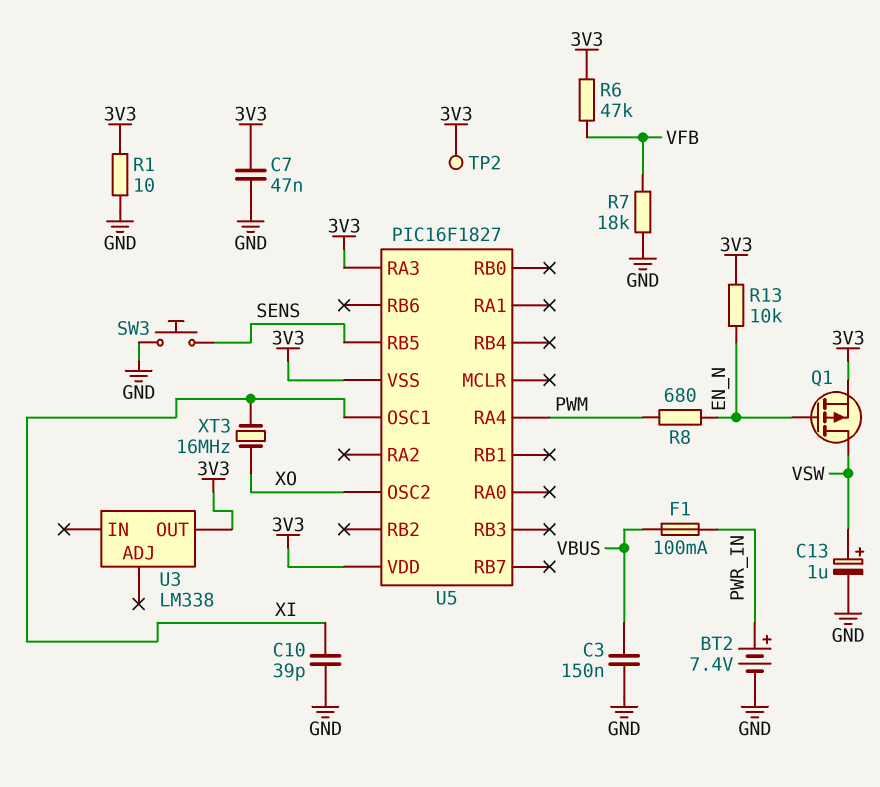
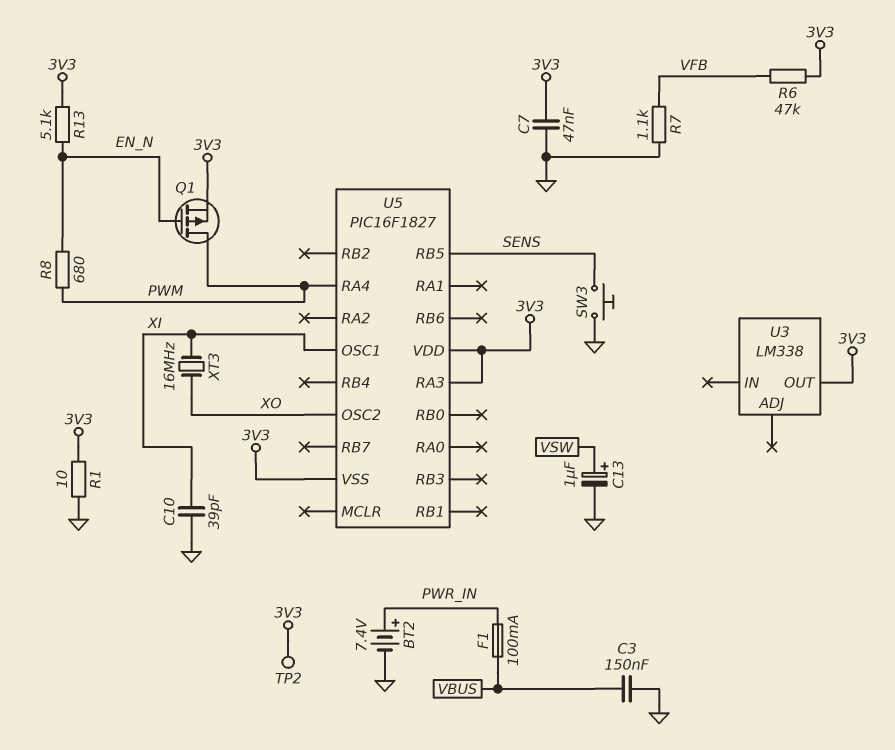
Q1: PMOS (G EN_N, D VSW, S 3V3) -> PMOS (G EN_N, D PWM, S 3V3)
R7: 18k (GND, VFB) -> 1.1k (GND, VFB)
R13: 10k (3V3, EN_N) -> 5.1k (3V3, EN_N)

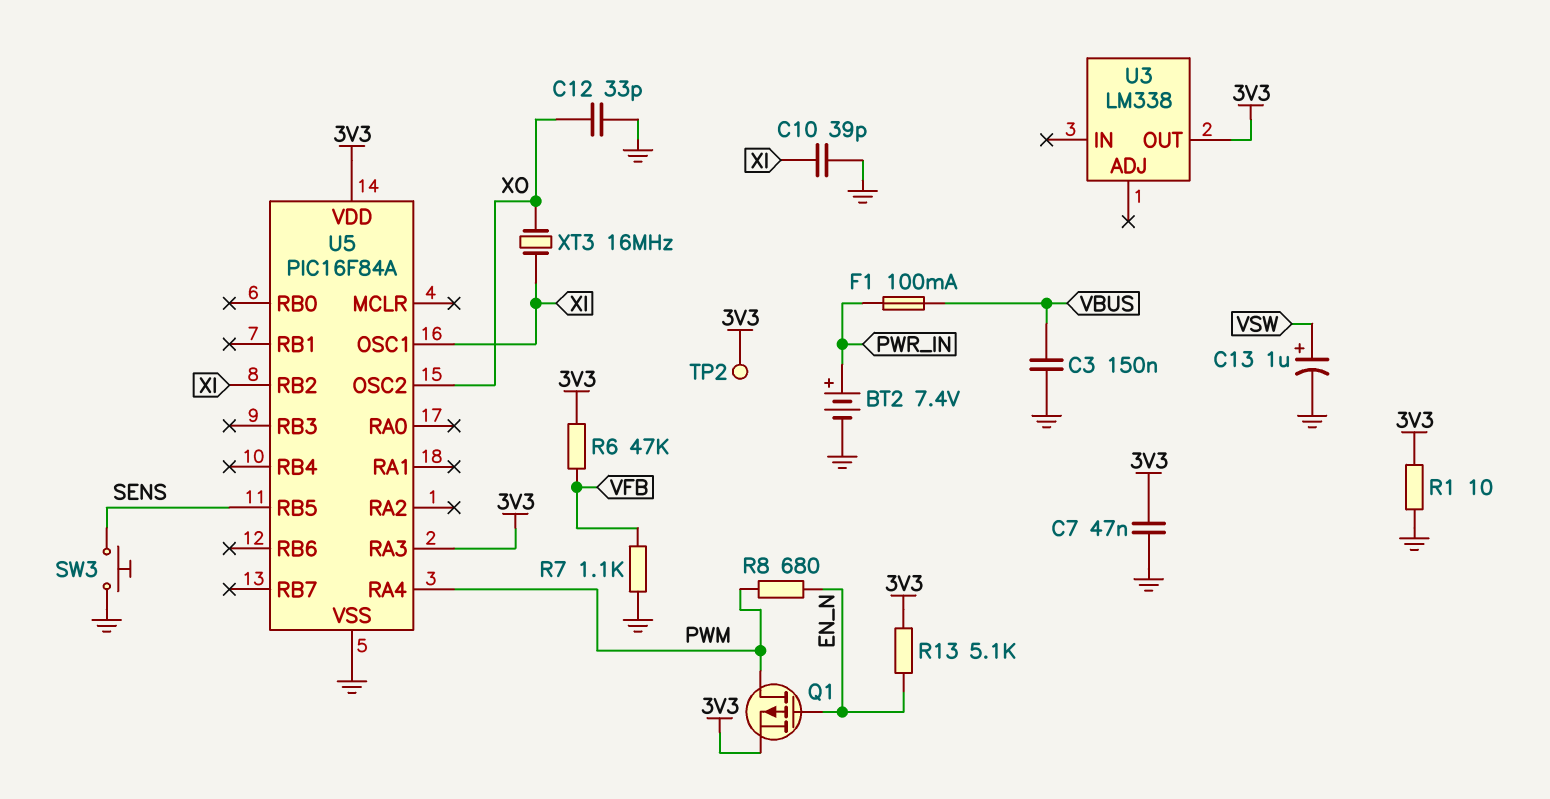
C12: none -> 33pF (GND, XO)
U5: PIC16F1827 -> PIC16F84A
U5 pin RB2: none -> XI
U5 pin VSS: 3V3 -> GND

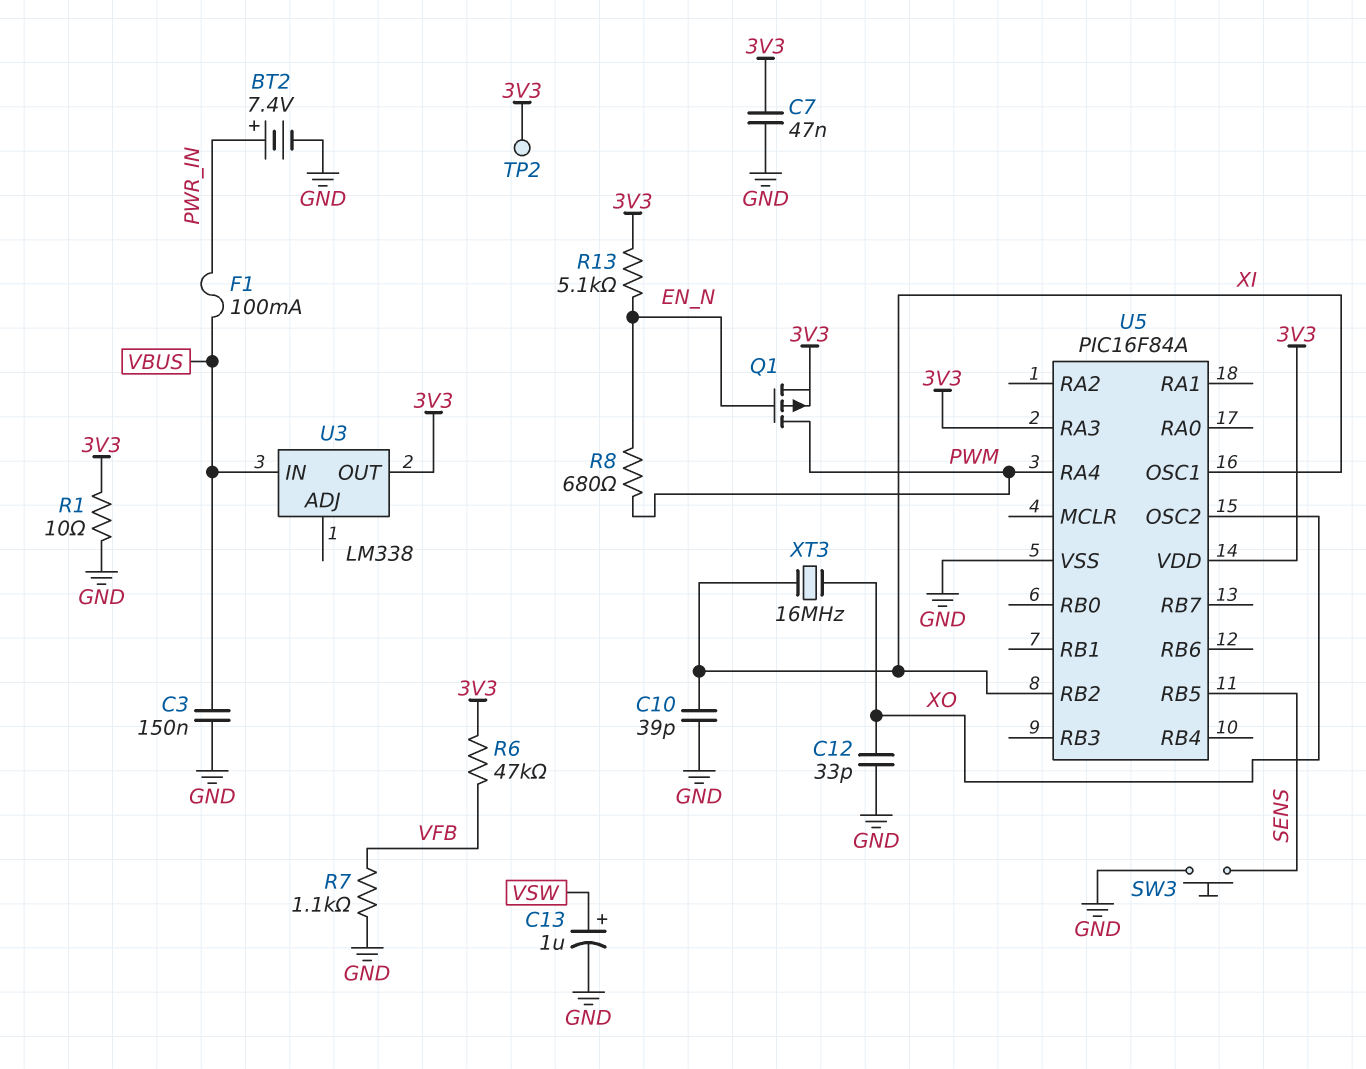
U3 pin IN: none -> VBUS

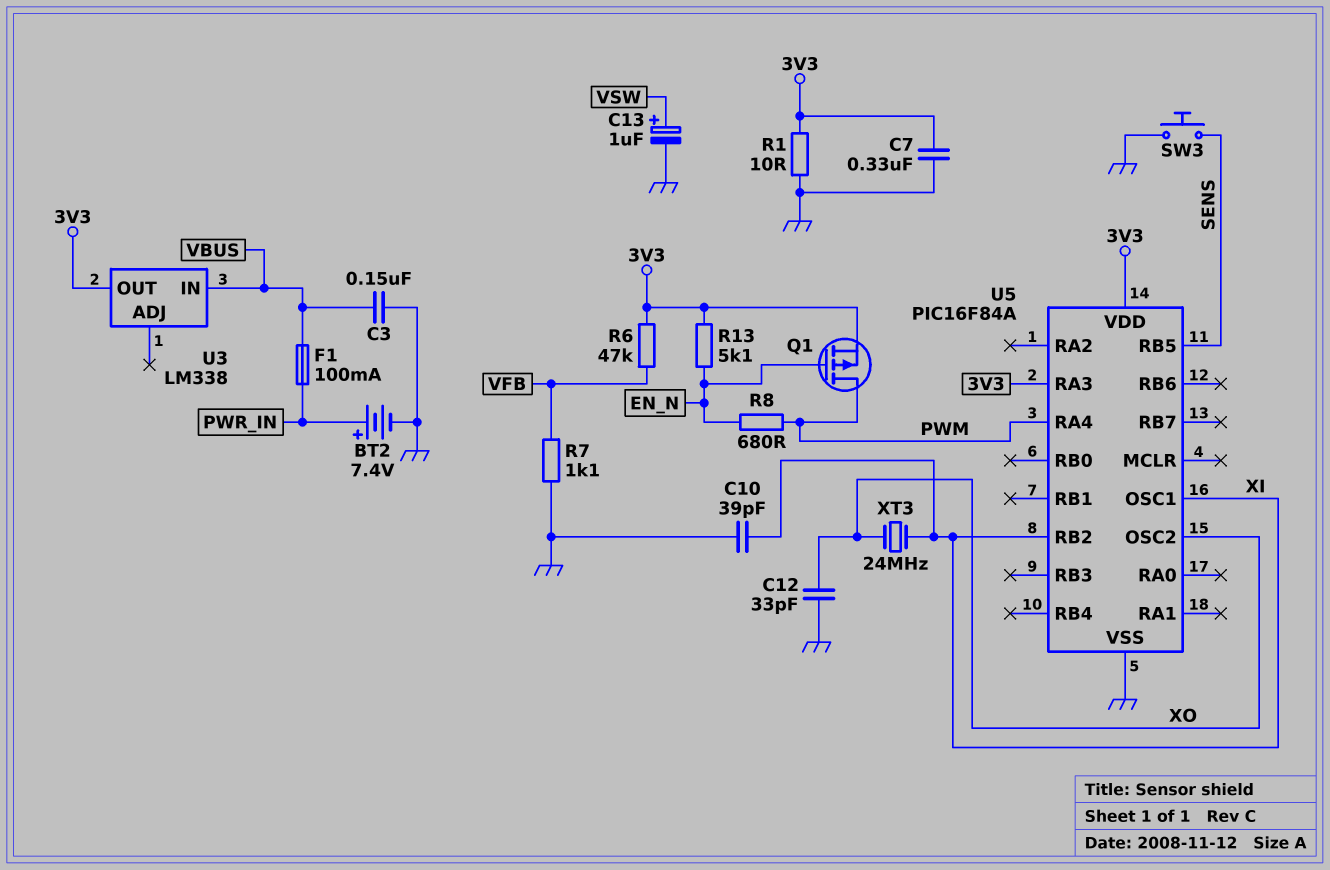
C7: 47nF (3V3, GND) -> 330nF (3V3, GND)
TP2: test point (3V3) -> none
XT3: 16MHz (XI, XO) -> 24MHz (XI, XO)

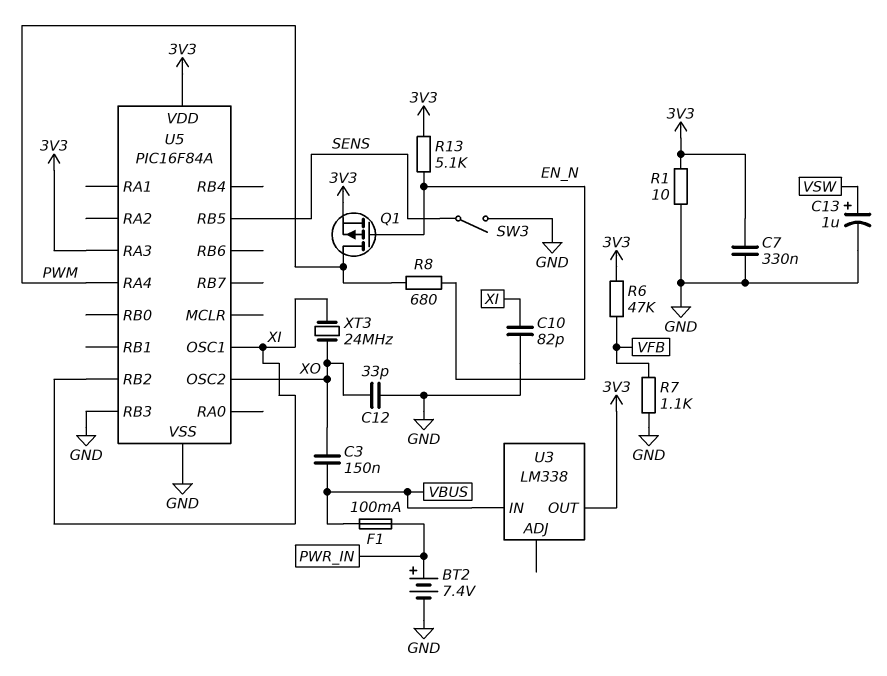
C3: 150nF (GND, VBUS) -> 150nF (VBUS, XO)
C10: 39pF (GND, XI) -> 82pF (GND, XI)
SW3: button (GND, SENS) -> switch (GND, SENS)
U5 pin RB3: none -> GND

